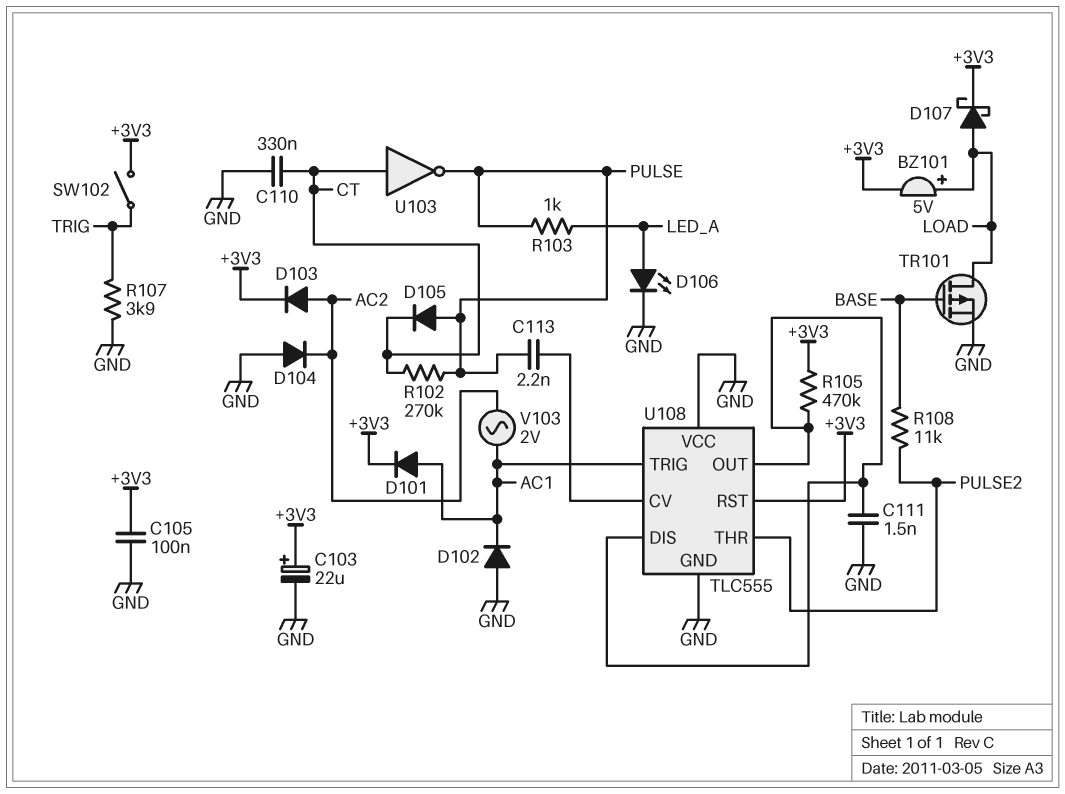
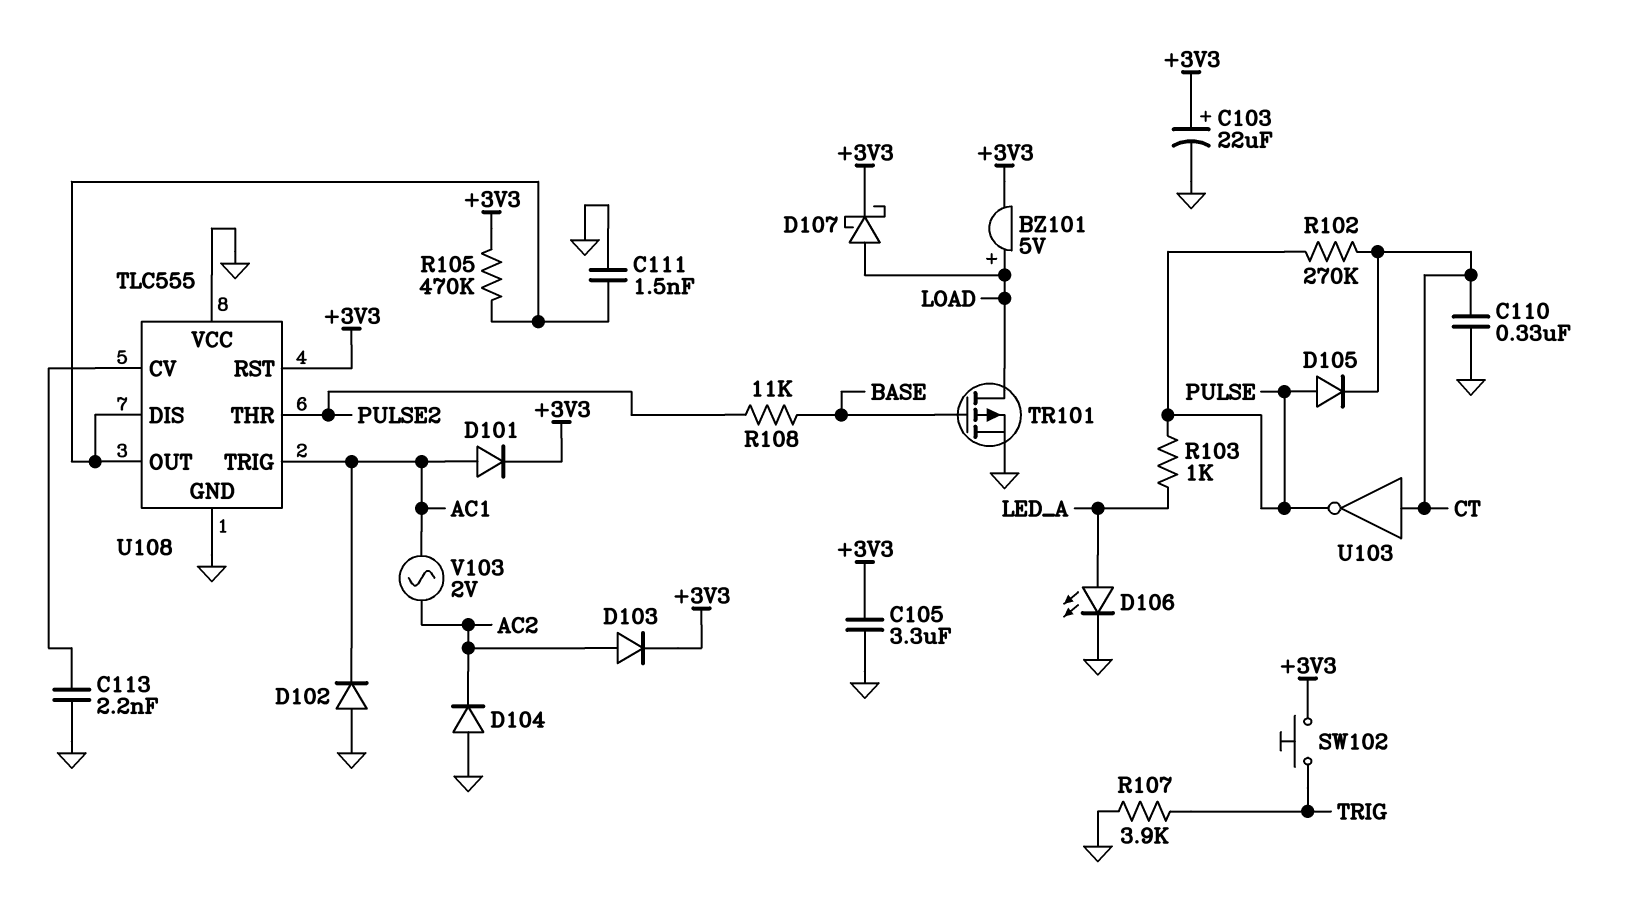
C105: 100nF (+3V3, GND) -> 3.3uF (+3V3, GND)
C113: 2.2nF (PULSE, U108/CV) -> 2.2nF (GND, U108/CV)
SW102: switch (+3V3, TRIG) -> button (+3V3, TRIG)

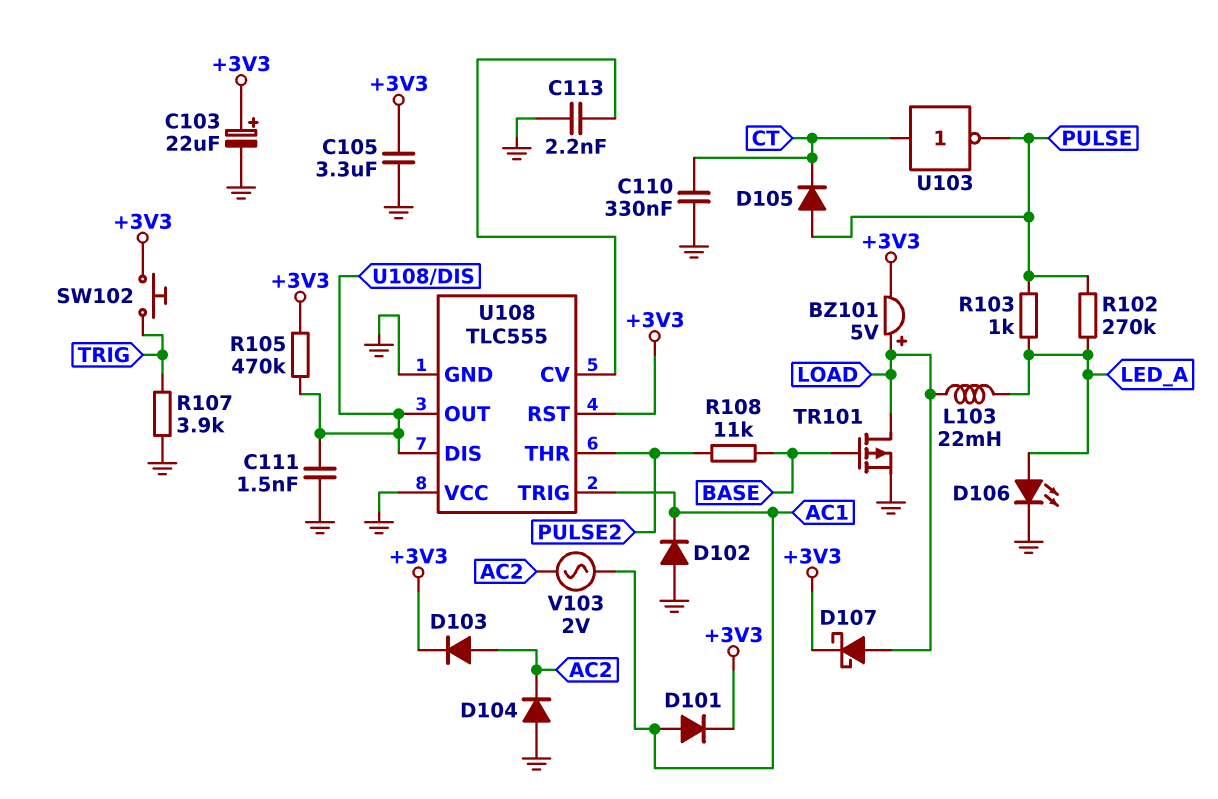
L103: none -> 22mH (LED_A, LOAD)
R102: 270k (CT, PULSE) -> 270k (LED_A, PULSE)

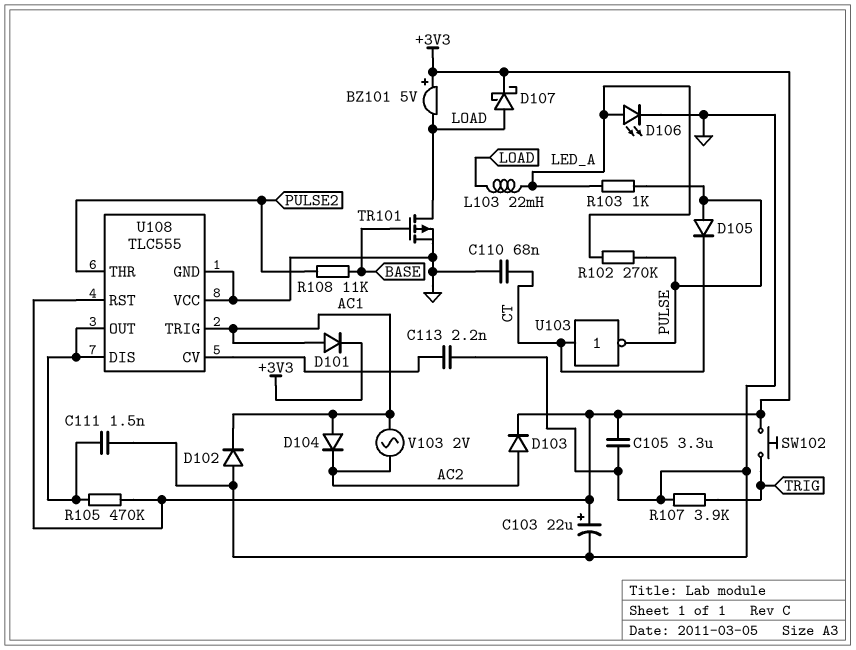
BZ101: buzzer 5V (plus LOAD, minus +3V3) -> buzzer 5V (plus +3V3, minus LOAD)
C110: 330nF (CT, GND) -> 68nF (CT, GND)
D104: diode (A GND, K AC2) -> diode (A AC1, K AC2)

